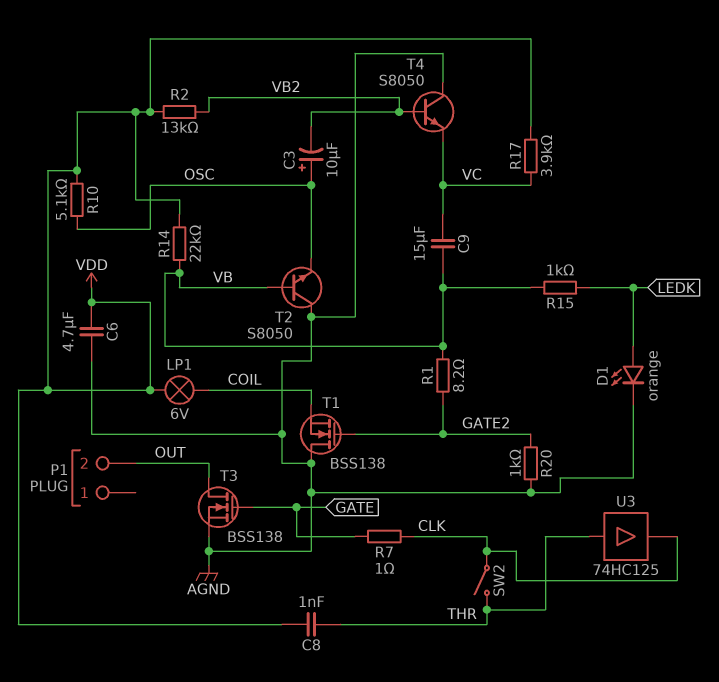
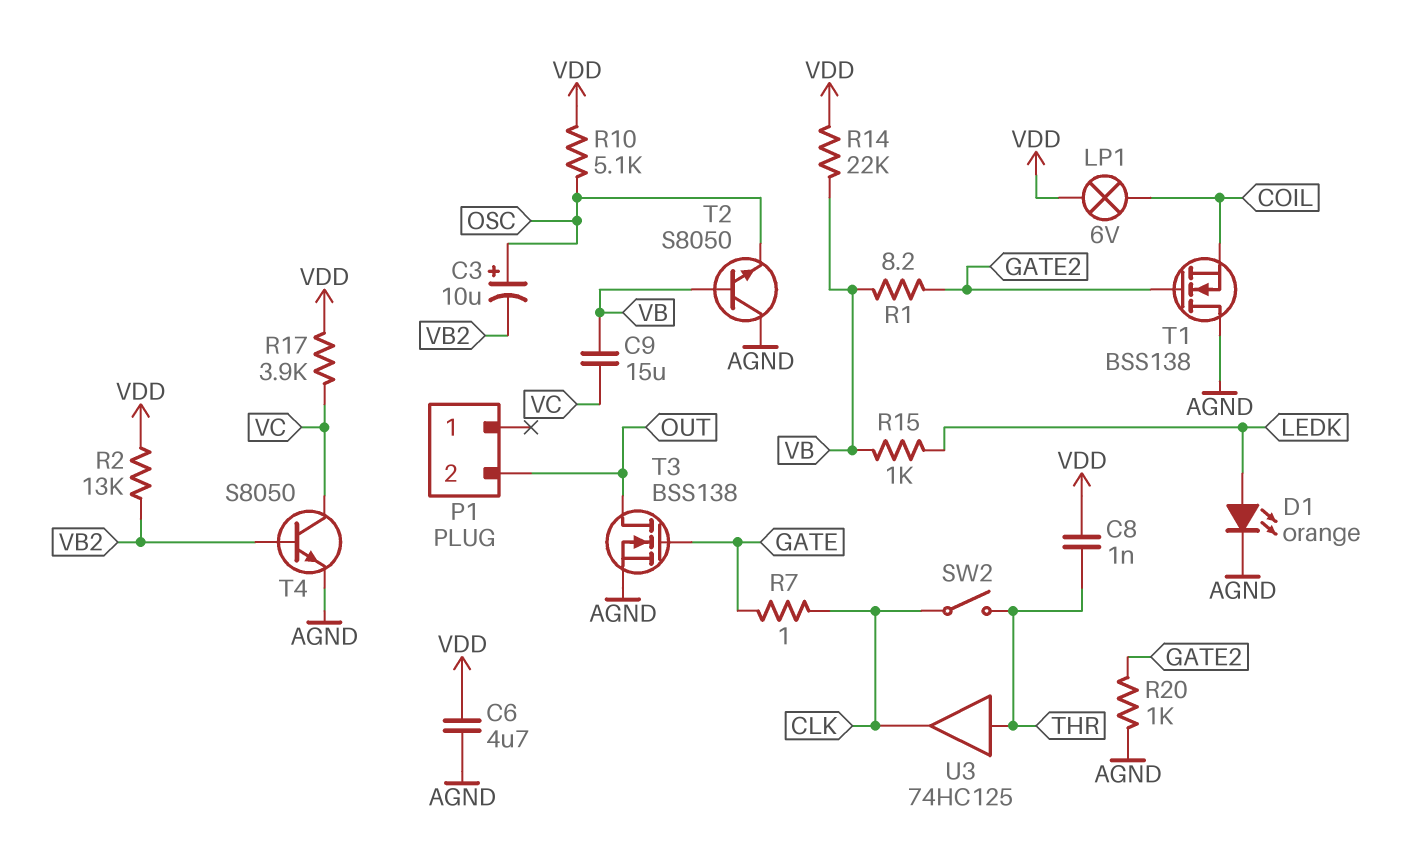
T4: NPN S8050 (B VB2, C AGND, E VC) -> NPN S8050 (B VB2, C VC, E AGND)

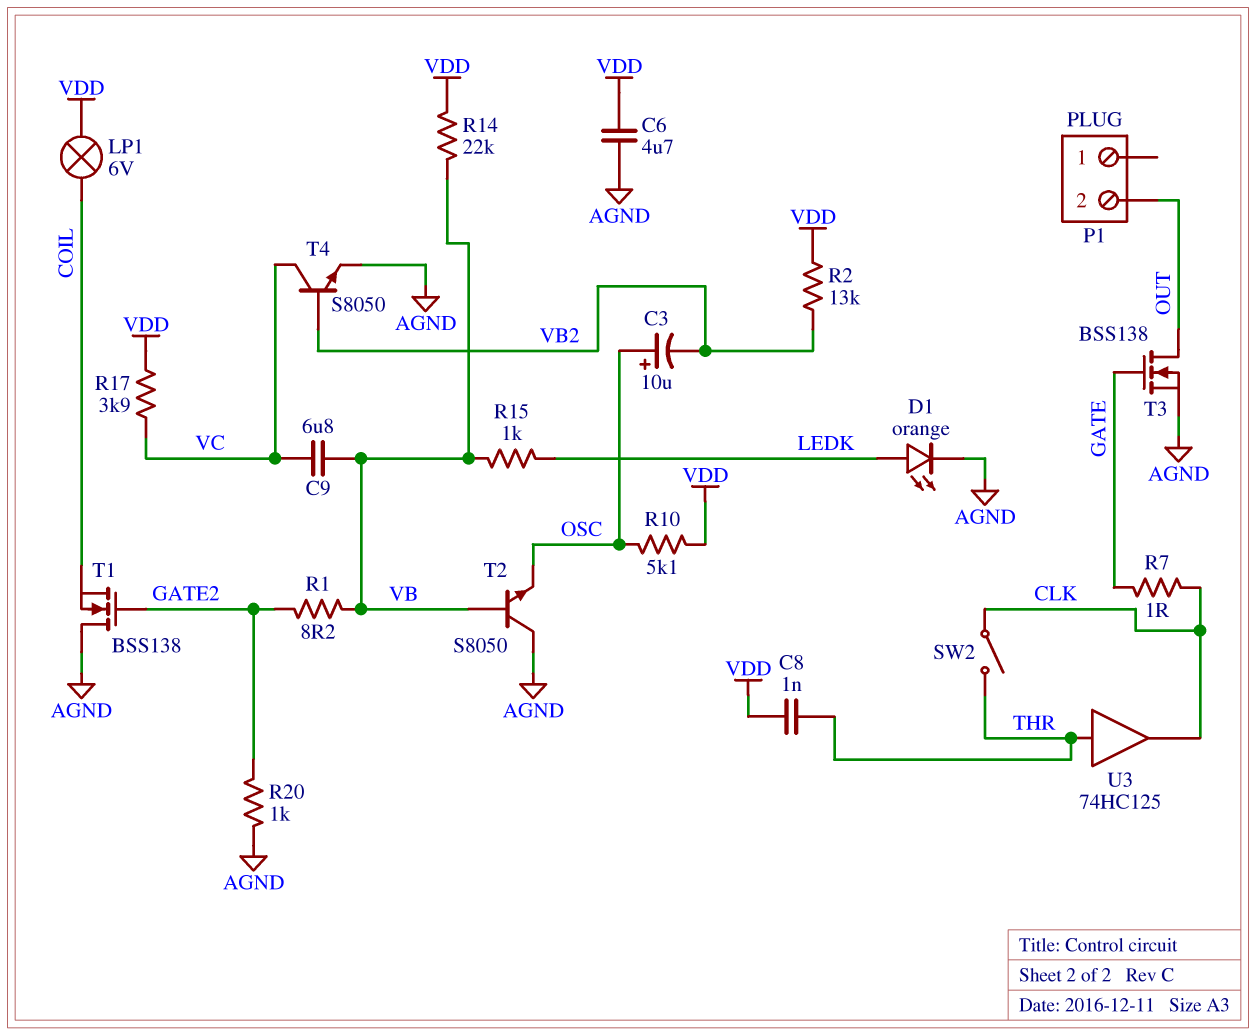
C9: 15uF (VB, VC) -> 6.8uF (VB, VC)

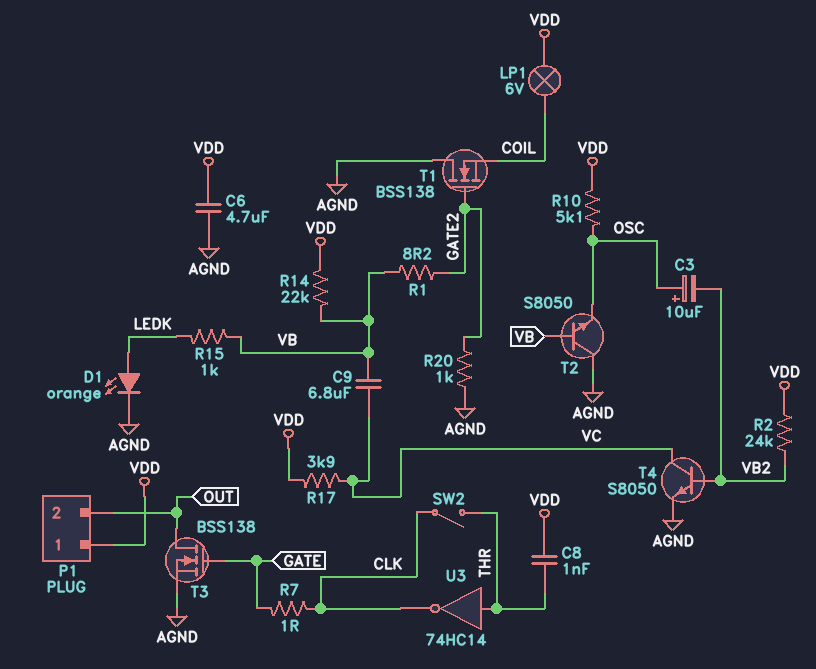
P1 pin 1: none -> VDD
R2: 13k (VB2, VDD) -> 24k (VB2, VDD)
U3: buffer 74HC125 (in THR, out CLK) -> NOT 74HC14 (in THR, out CLK)

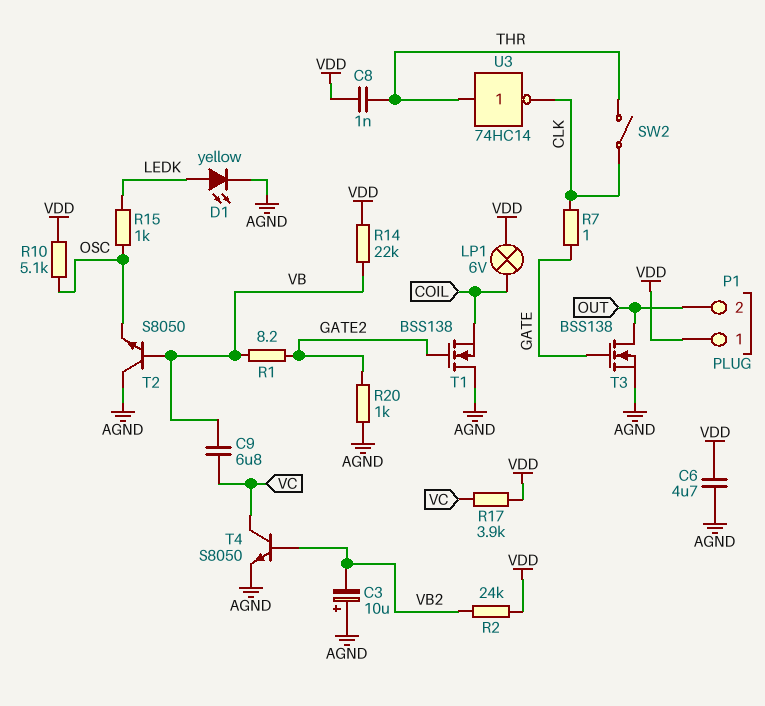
C3: 10uF (plus OSC, minus VB2) -> 10uF (plus AGND, minus VB2)
D1: LED orange (A LEDK, K AGND) -> LED yellow (A LEDK, K AGND)
R15: 1k (LEDK, VB) -> 1k (LEDK, OSC)

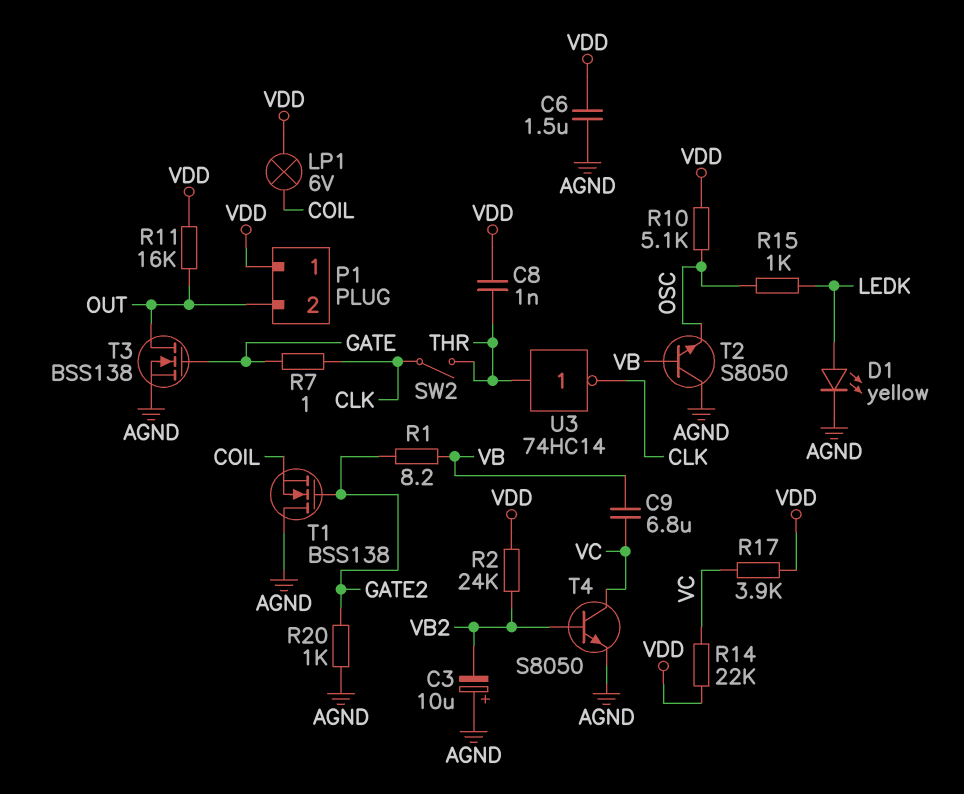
C6: 4.7uF (AGND, VDD) -> 1.5uF (AGND, VDD)
R11: none -> 16k (OUT, VDD)
R14: 22k (VB, VDD) -> 22k (VC, VDD)

